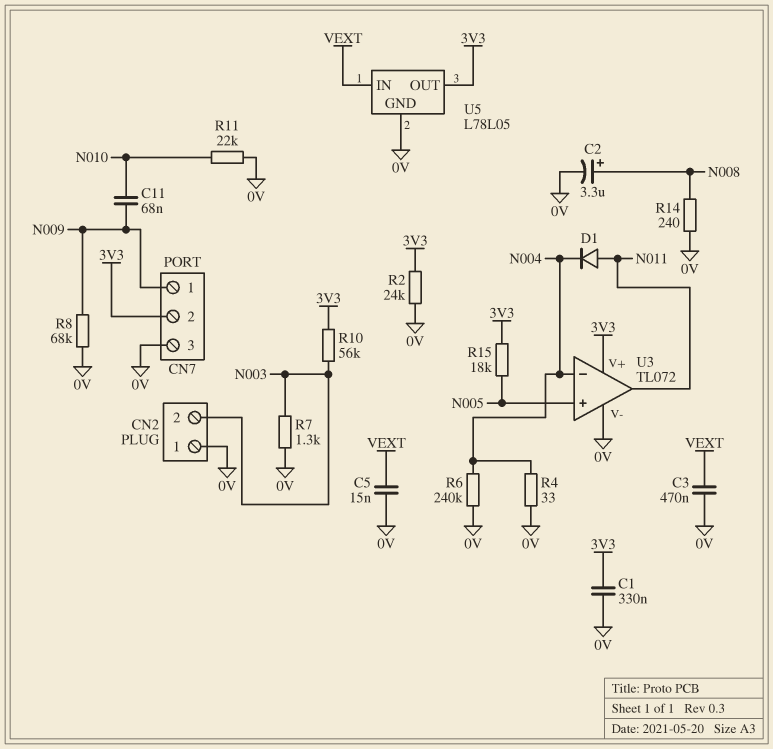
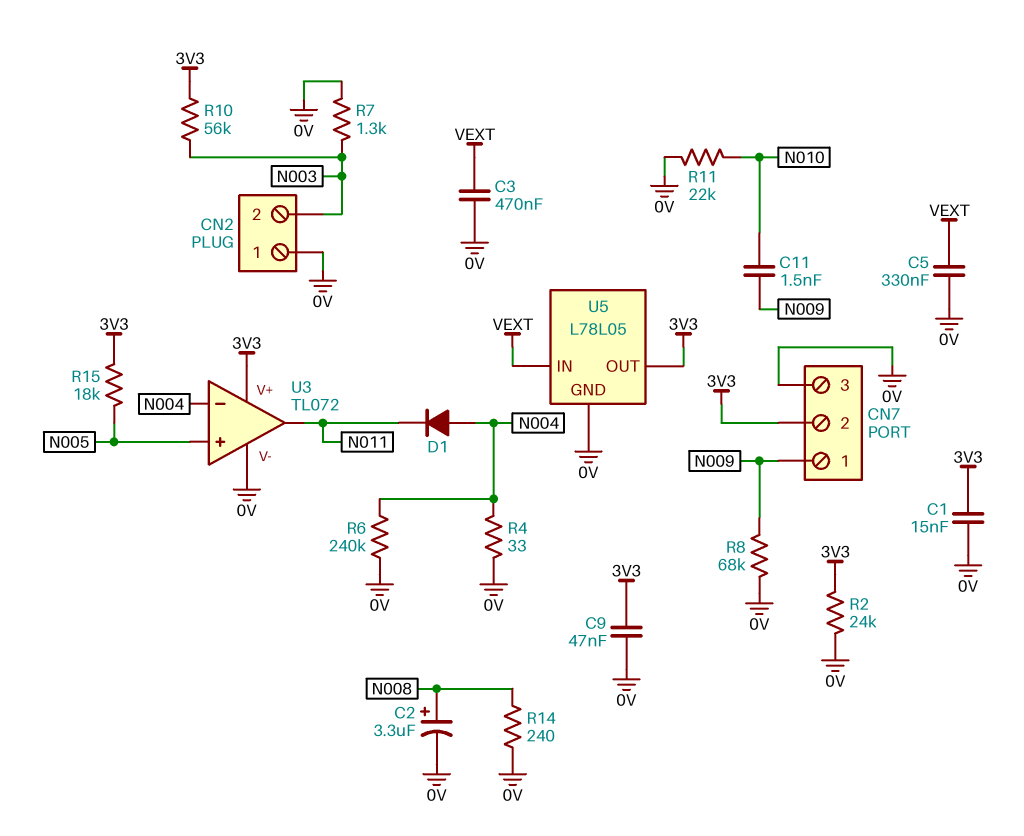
C1: 330nF (0V, 3V3) -> 15nF (0V, 3V3)
C5: 15nF (0V, VEXT) -> 330nF (0V, VEXT)
C9: none -> 47nF (0V, 3V3)
C11: 68nF (N009, N010) -> 1.5nF (N009, N010)
D1: diode (A N011, K N004) -> diode (A N004, K N011)

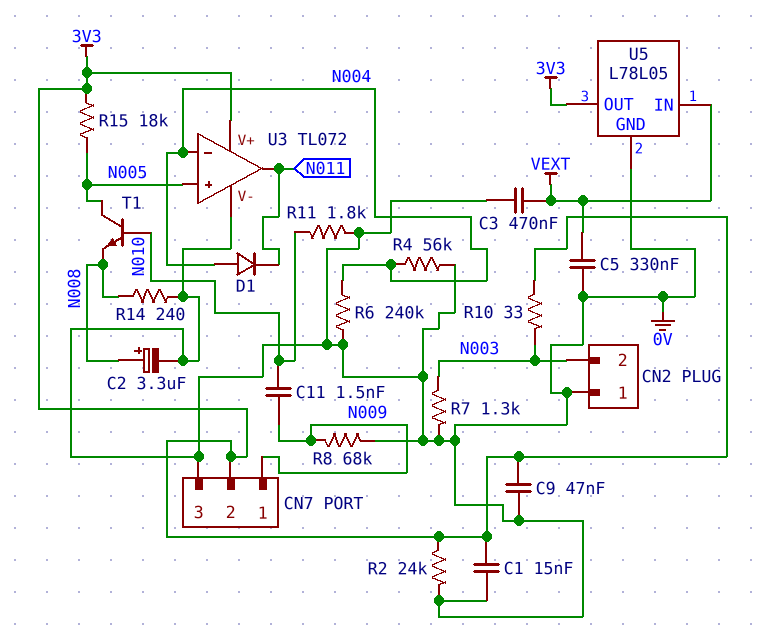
R4: 33 (0V, N004) -> 56k (0V, N004)
R10: 56k (3V3, N003) -> 33 (3V3, N003)
R11: 22k (0V, N010) -> 1.8k (0V, N010)
T1: none -> NPN (B N010, C N005, E N008)

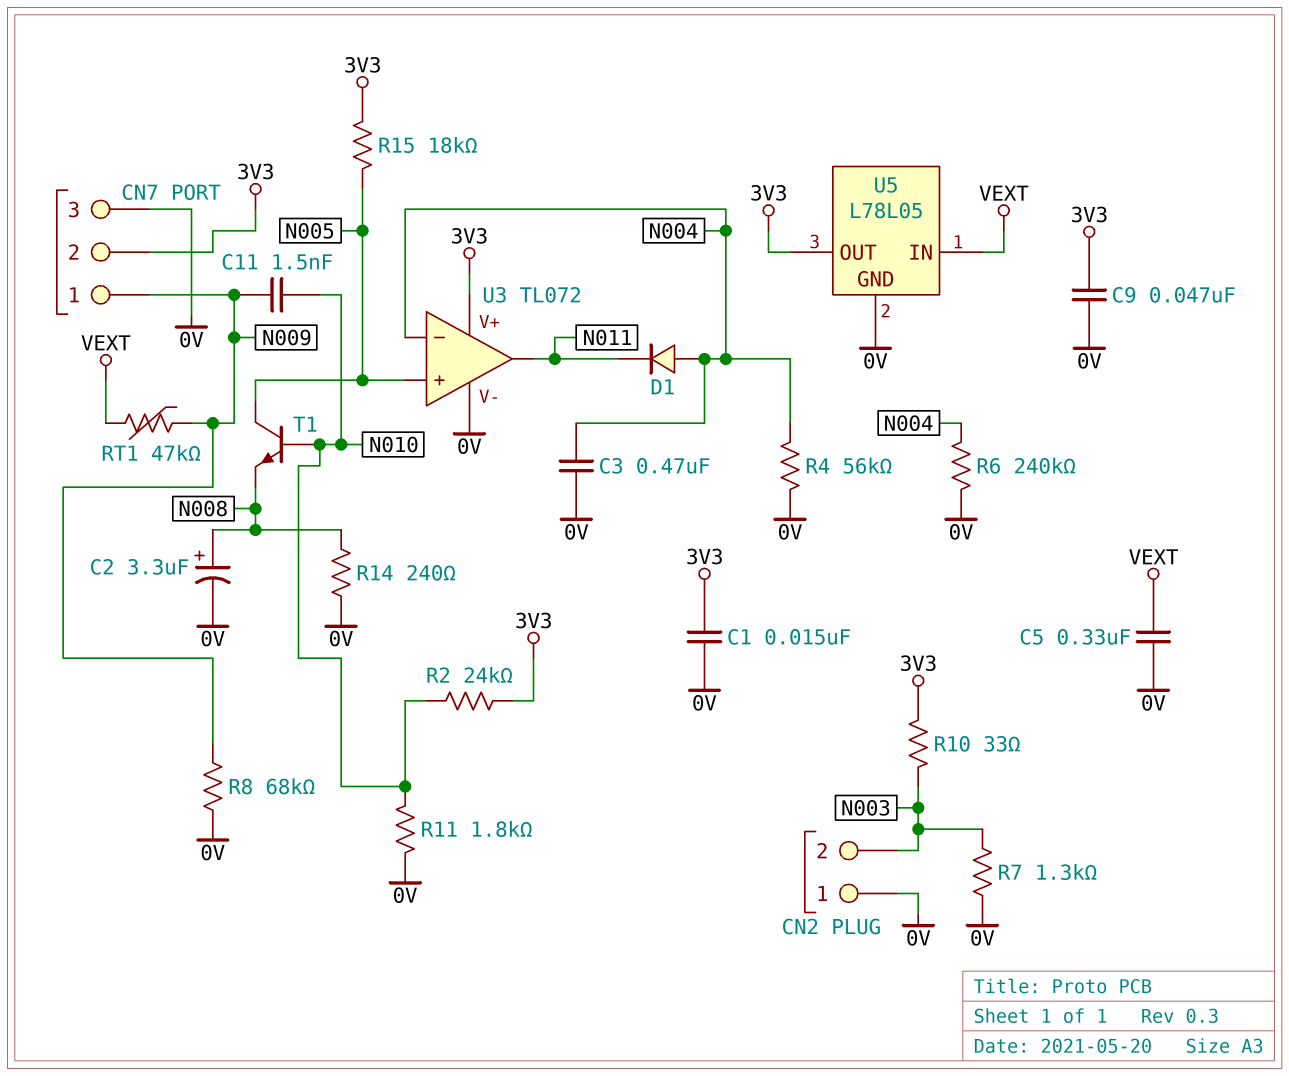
C3: 470nF (0V, VEXT) -> 470nF (0V, N004)
R2: 24k (0V, 3V3) -> 24k (3V3, N010)
RT1: none -> 47k (N009, VEXT)

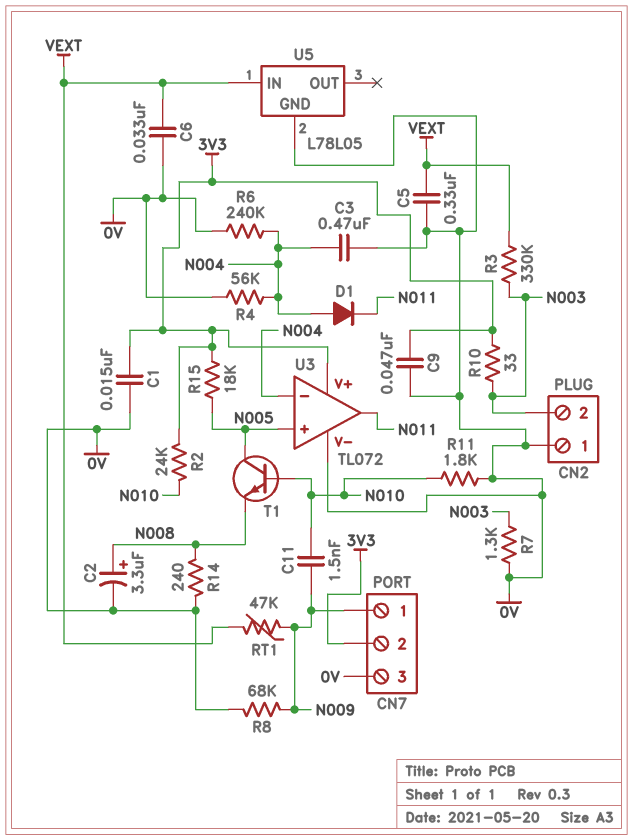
C6: none -> 33nF (0V, VEXT)
R3: none -> 330k (N003, VEXT)
U5 pin OUT: 3V3 -> none

